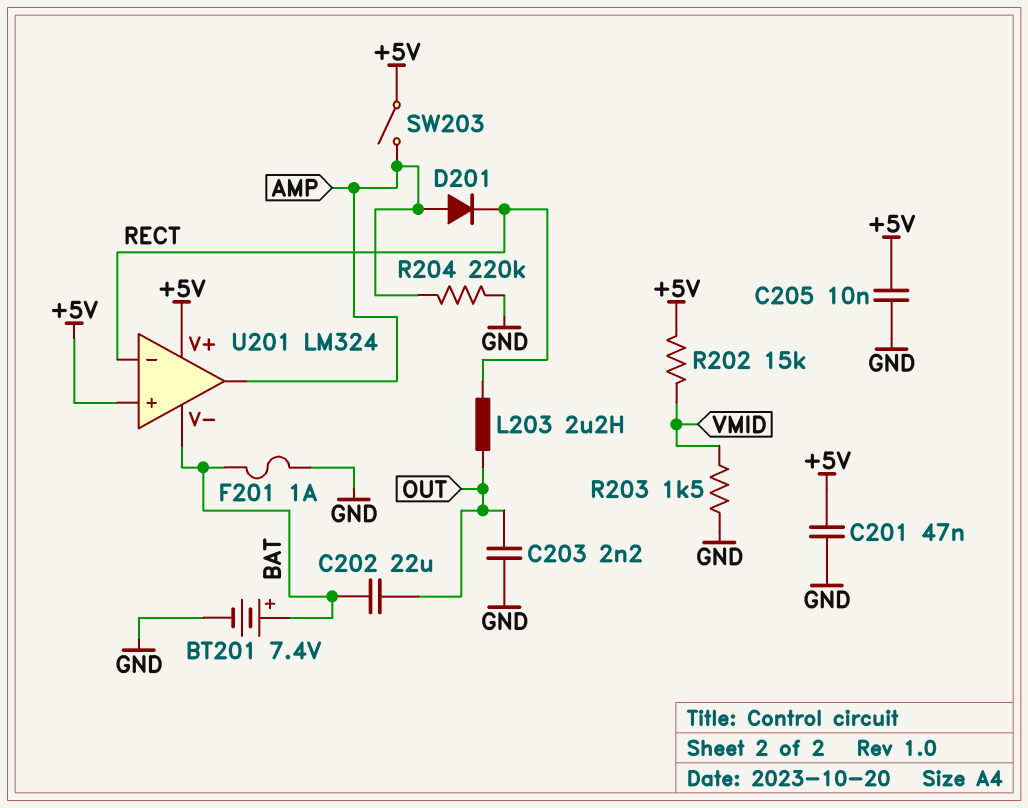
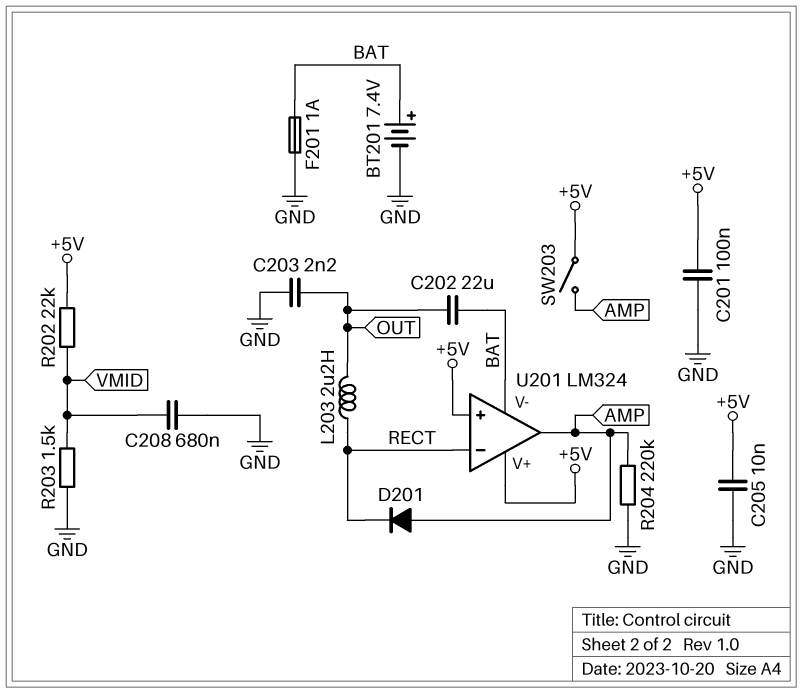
C201: 47nF (+5V, GND) -> 100nF (+5V, GND)
C208: none -> 680nF (GND, VMID)
R202: 15k (+5V, VMID) -> 22k (+5V, VMID)

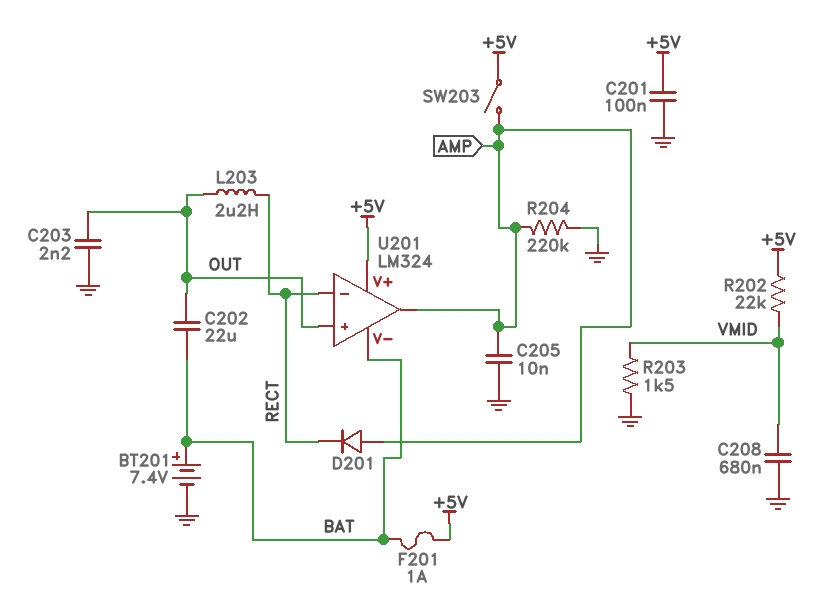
C205: 10nF (+5V, GND) -> 10nF (AMP, GND)
F201: 1A (BAT, GND) -> 1A (+5V, BAT)
U201 pin in+: +5V -> OUT

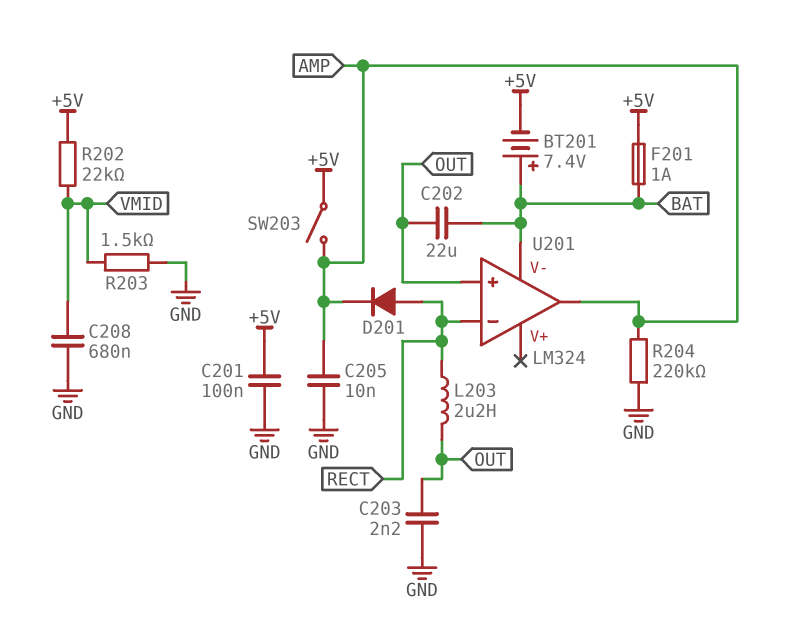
BT201: 7.4V (plus BAT, minus GND) -> 7.4V (plus BAT, minus +5V)
D201: diode (A AMP, K RECT) -> diode (A RECT, K AMP)
U201 pin V+: +5V -> none

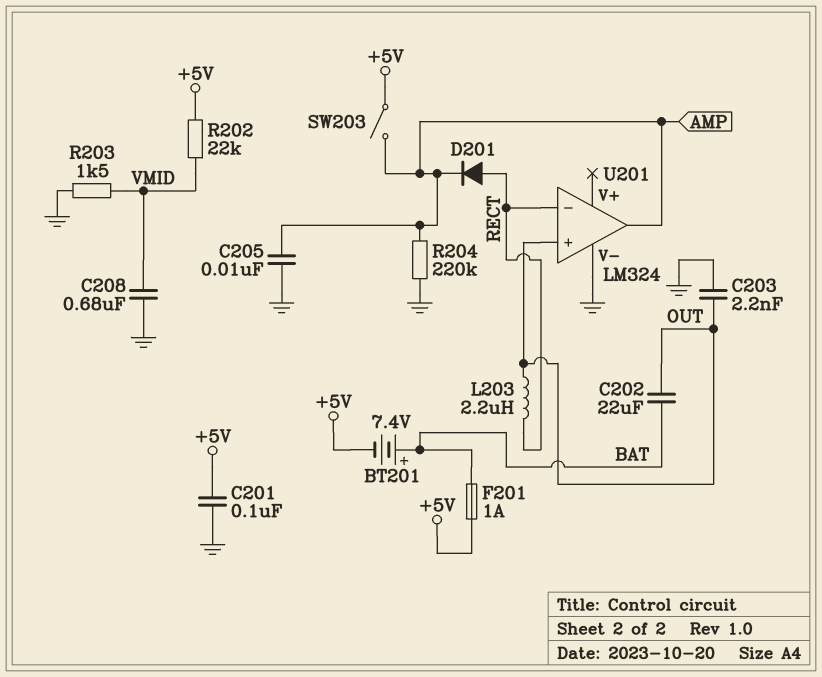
U201 pin V-: BAT -> GND

